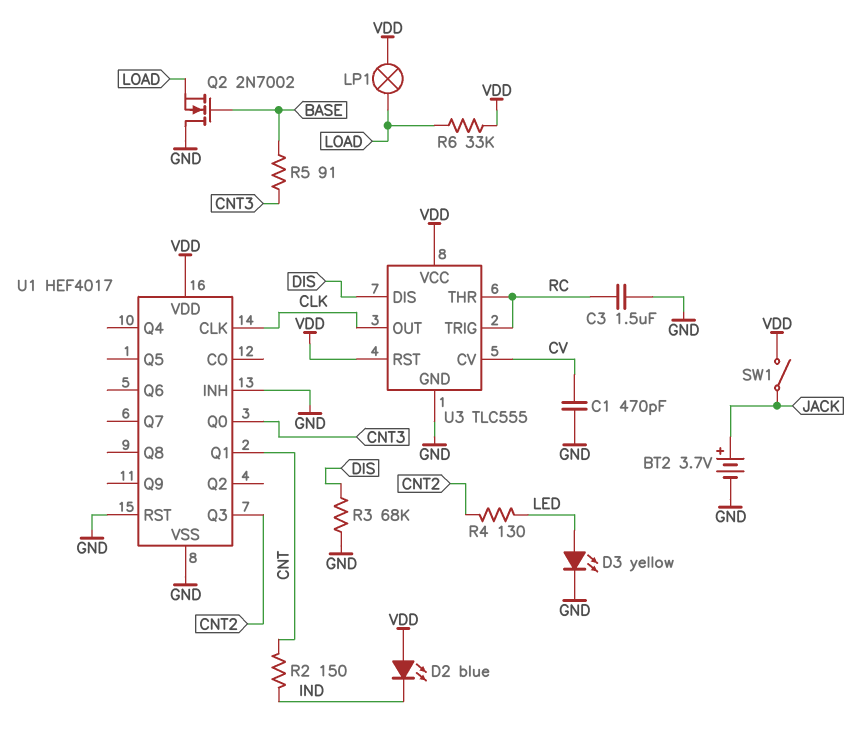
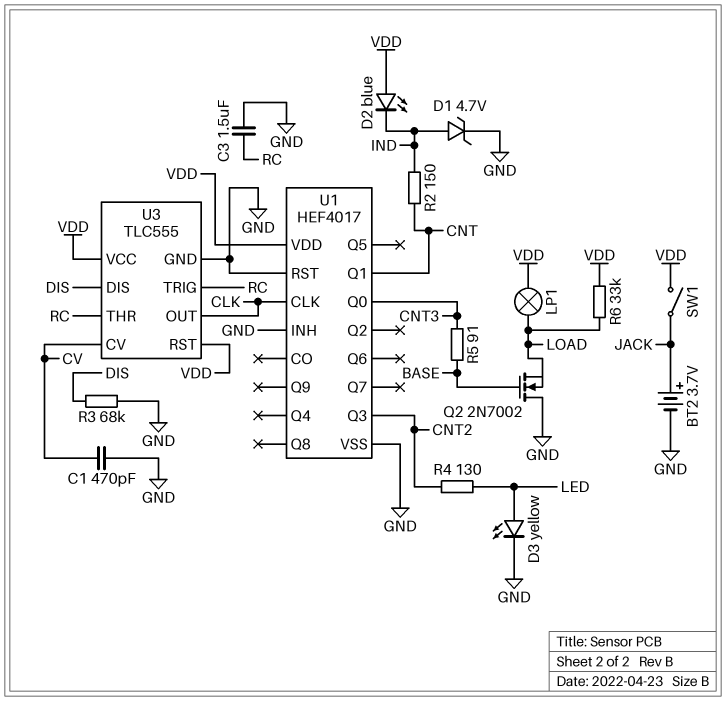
D1: none -> zener 4.7V (A IND, K GND)

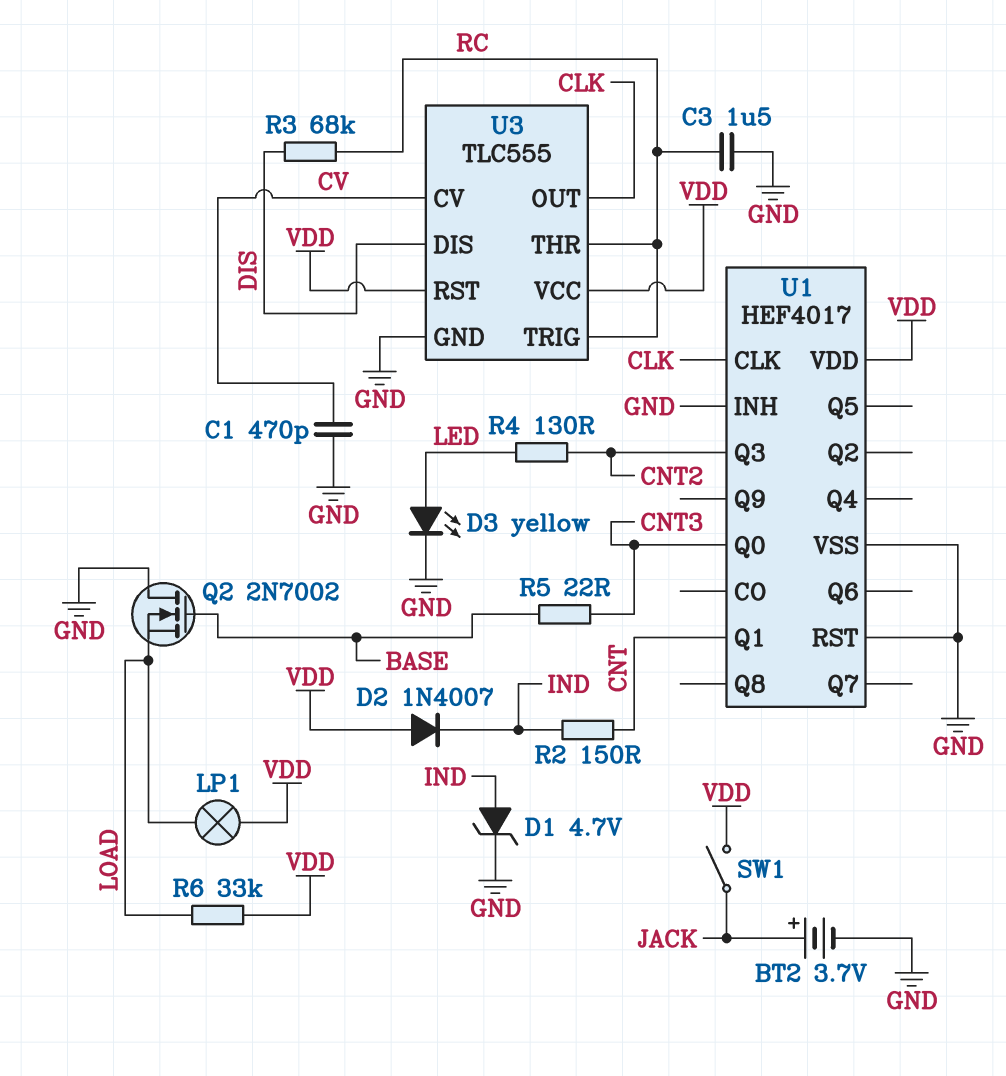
D2: LED blue (A VDD, K IND) -> diode 1N4007 (A VDD, K IND)
R3: 68k (DIS, GND) -> 68k (DIS, RC)
R5: 91 (BASE, CNT3) -> 22 (BASE, CNT3)

